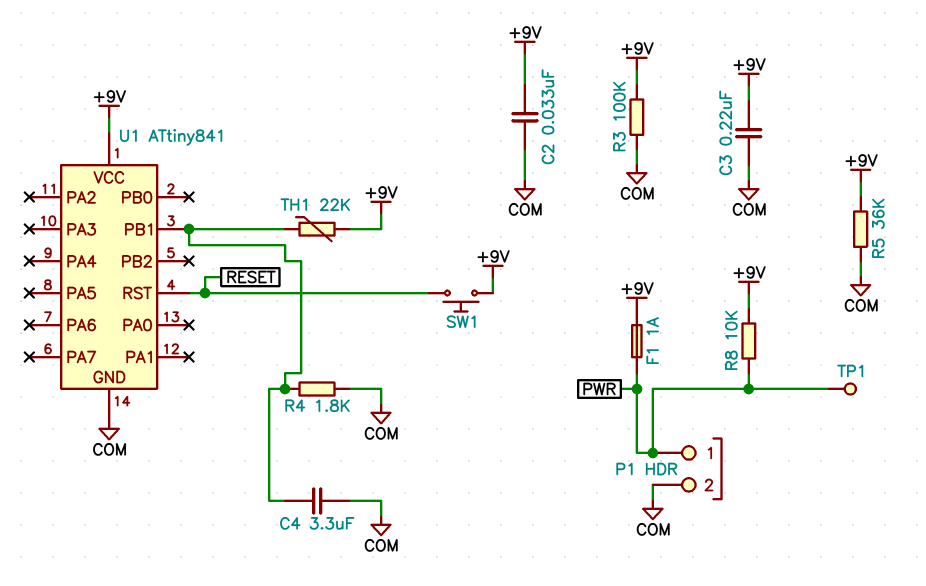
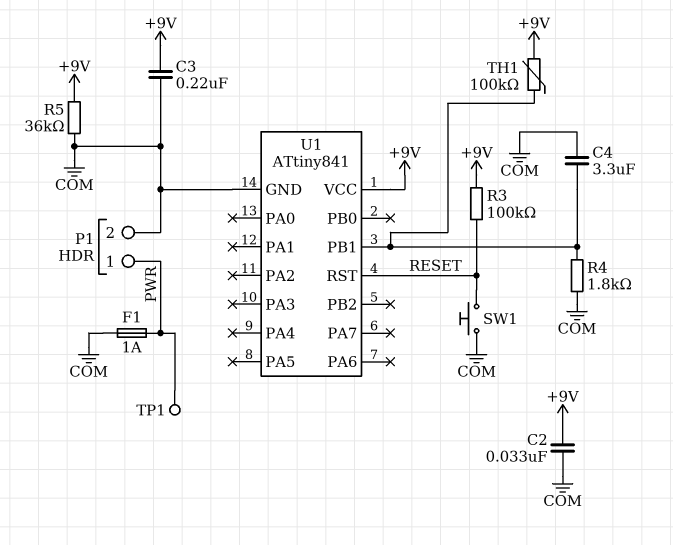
F1: 1A (+9V, PWR) -> 1A (COM, PWR)
R3: 100k (+9V, COM) -> 100k (+9V, RESET)
R8: 10k (+9V, PWR) -> none
SW1: button (+9V, RESET) -> button (COM, RESET)
TH1: 22k (+9V, U1/PB1) -> 100k (+9V, U1/PB1)

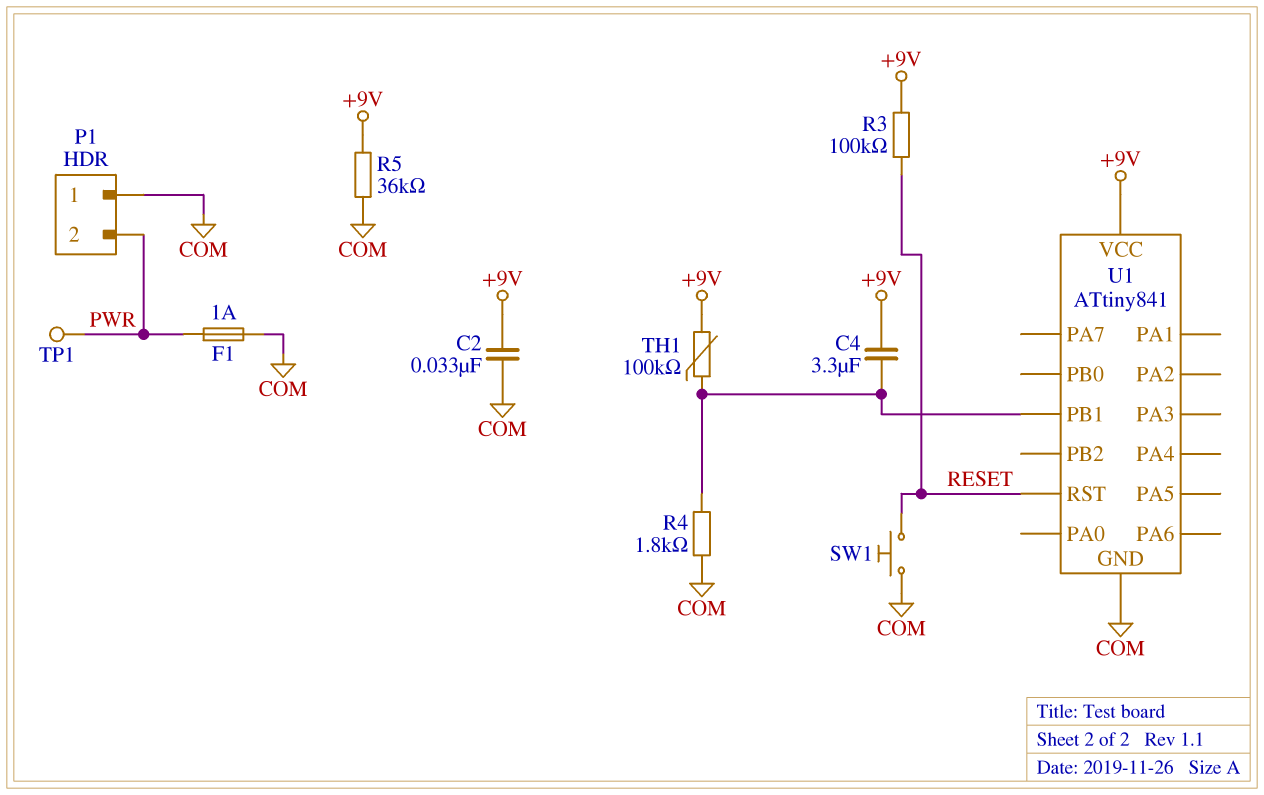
C3: 220nF (+9V, COM) -> none
C4: 3.3uF (COM, U1/PB1) -> 3.3uF (+9V, U1/PB1)
P1 pin 1: PWR -> COM
P1 pin 2: COM -> PWR

